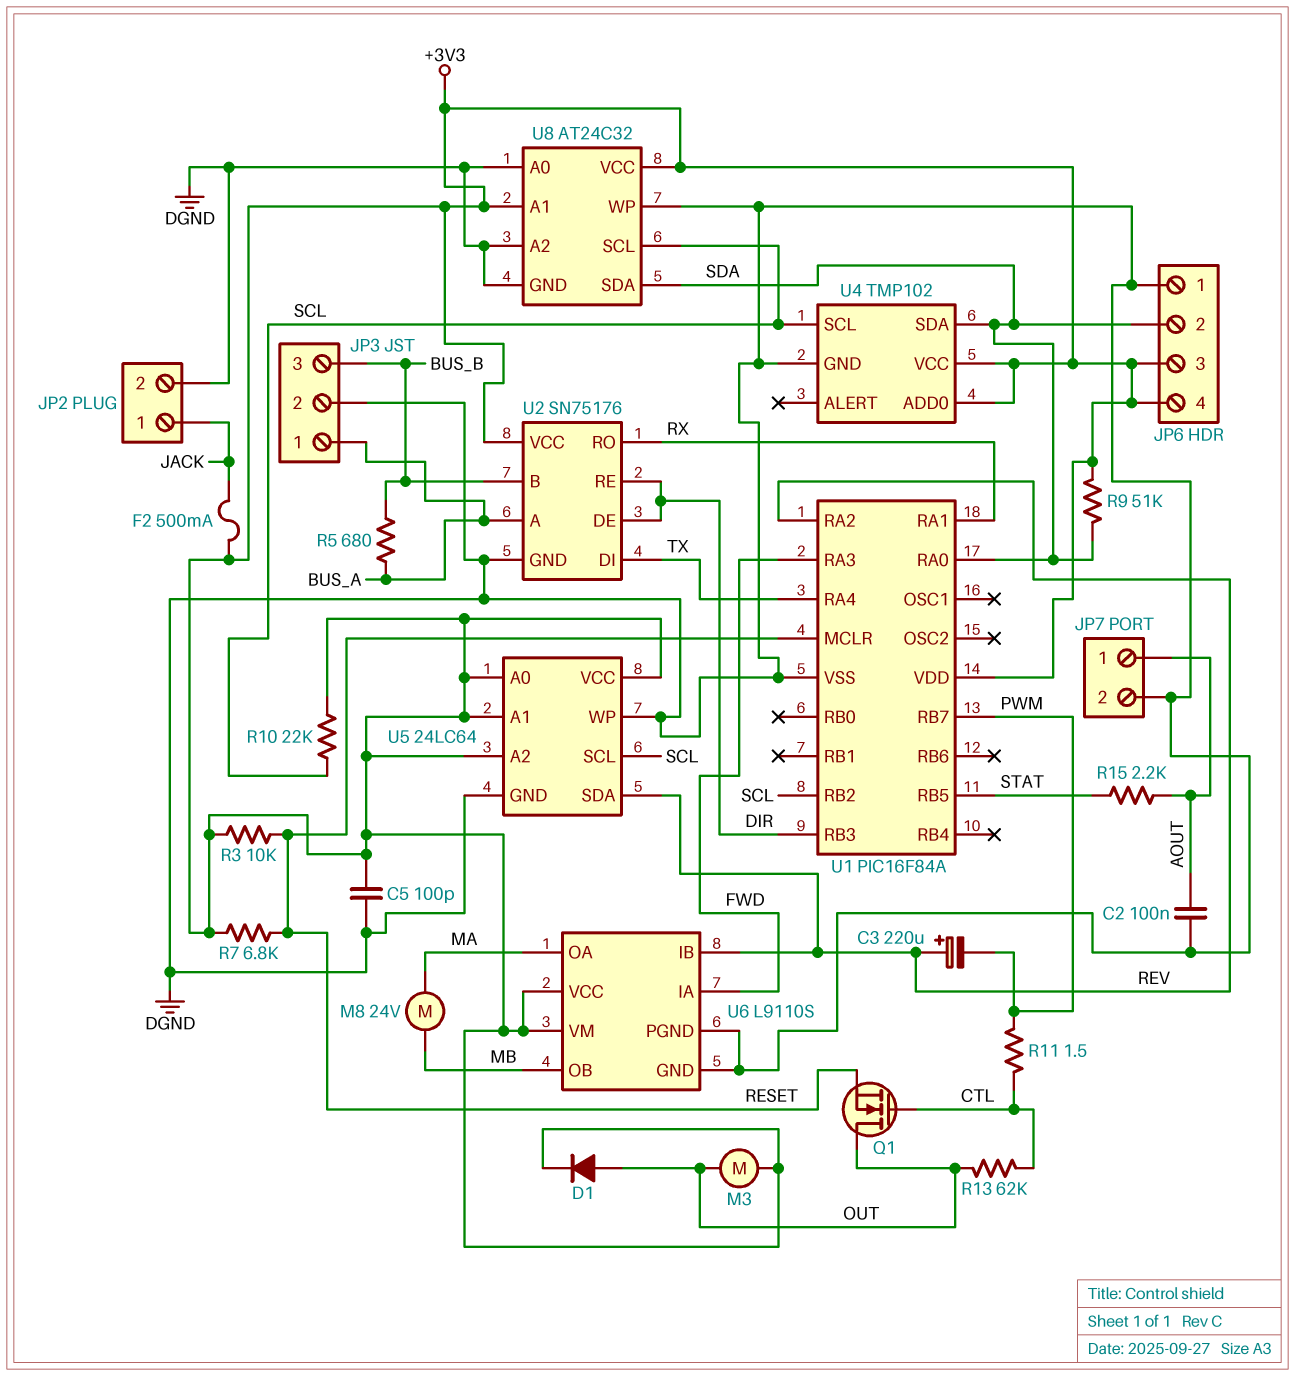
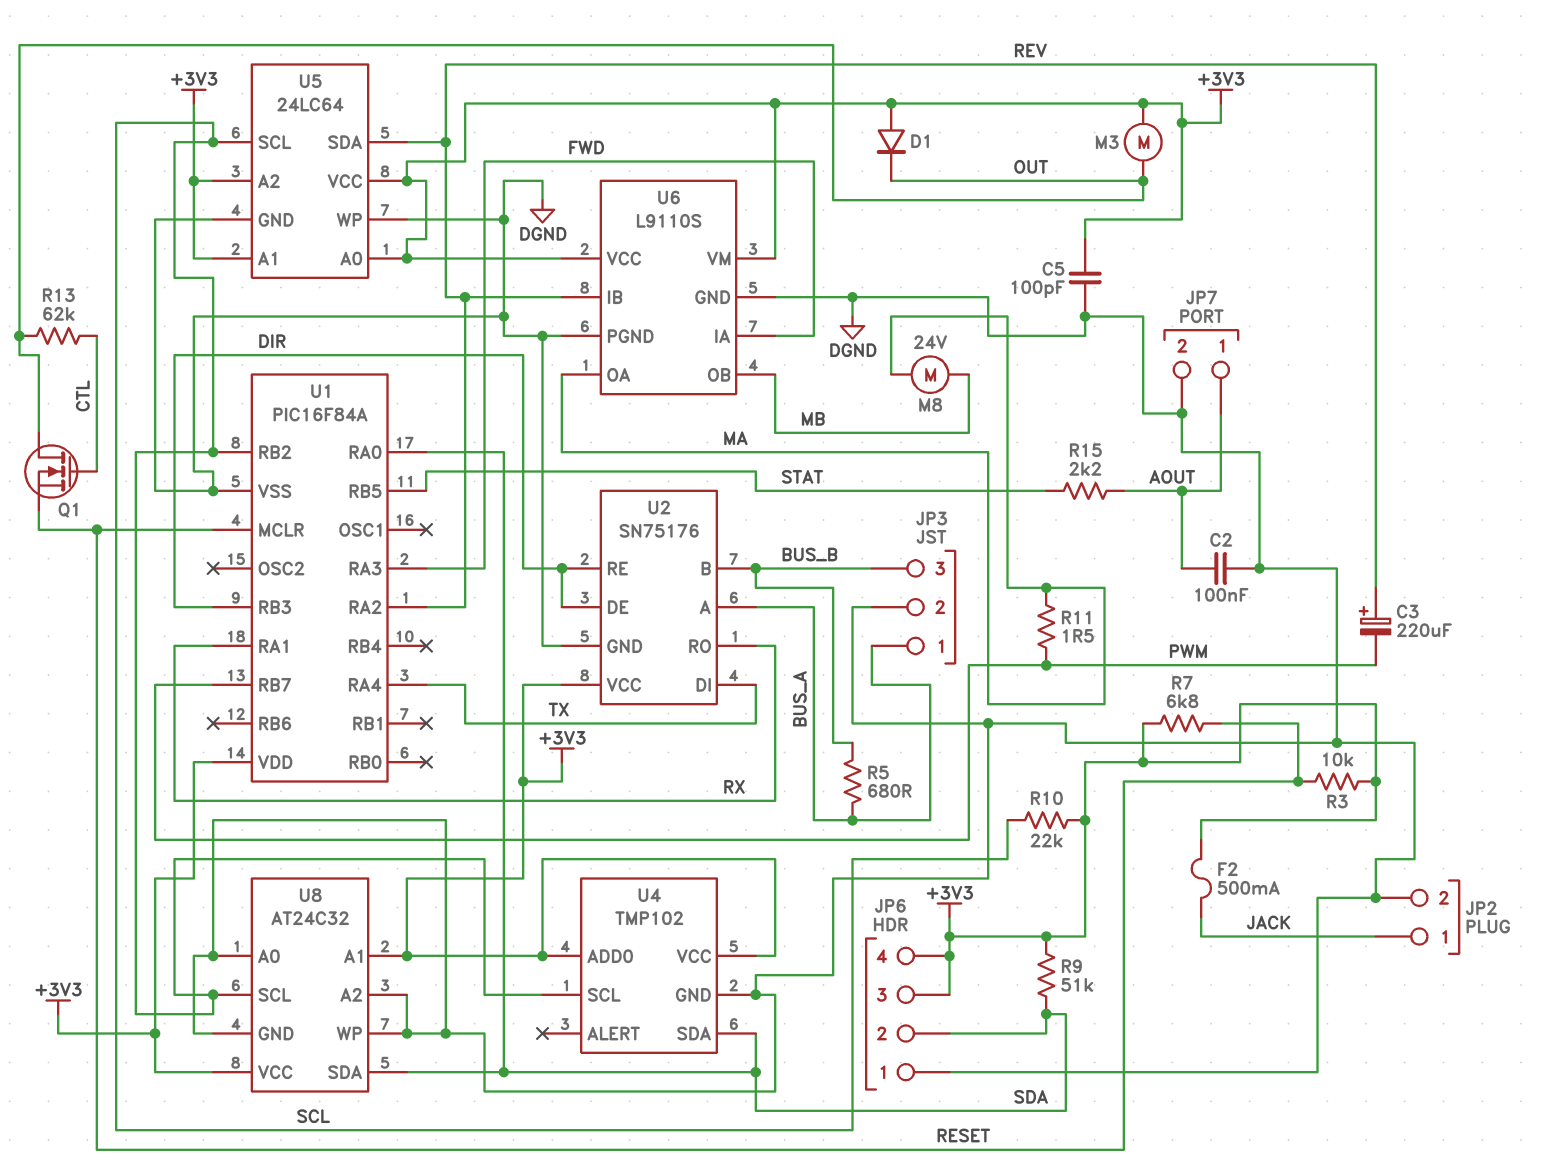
D1: diode (A OUT, K +3V3) -> diode (A +3V3, K OUT)
R11: 1.5 (CTL, PWM) -> 1.5 (MA, PWM)

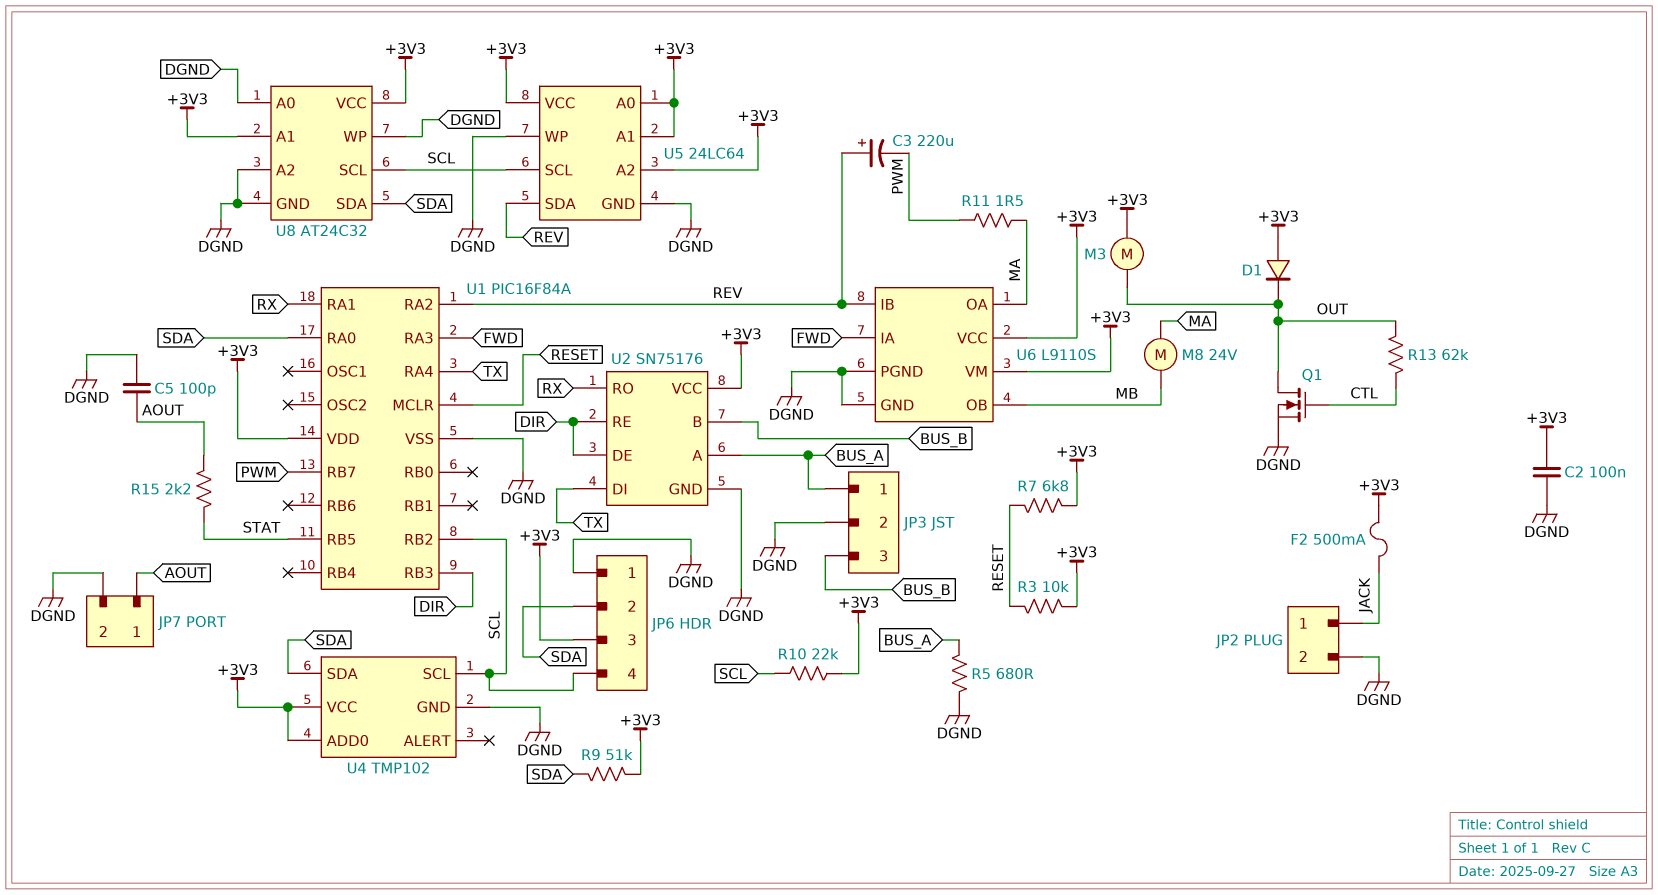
C2: 100nF (AOUT, DGND) -> 100nF (+3V3, DGND)
C5: 100pF (+3V3, DGND) -> 100pF (AOUT, DGND)
JP6 pin 4: +3V3 -> SCL
Q1: NMOS (G CTL, D OUT, S RESET) -> NMOS (G CTL, D OUT, S DGND)
R5: 680 (BUS_A, BUS_B) -> 680 (BUS_A, DGND)

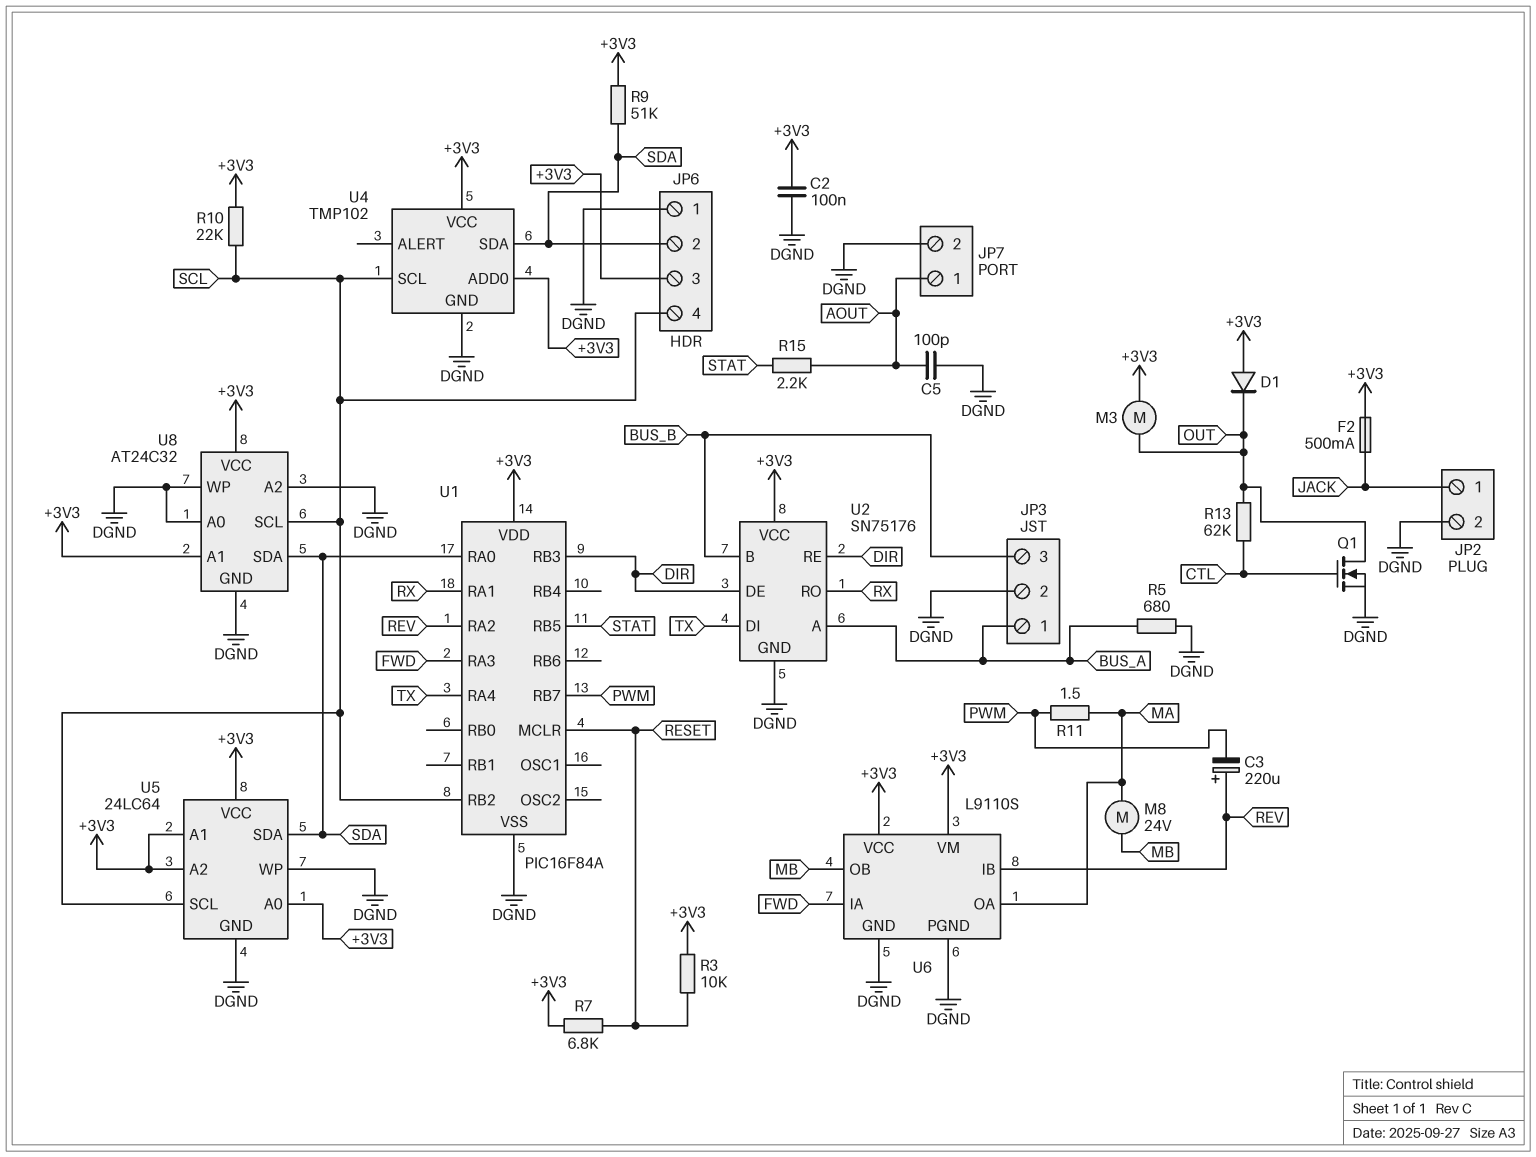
U5 pin SDA: REV -> SDA

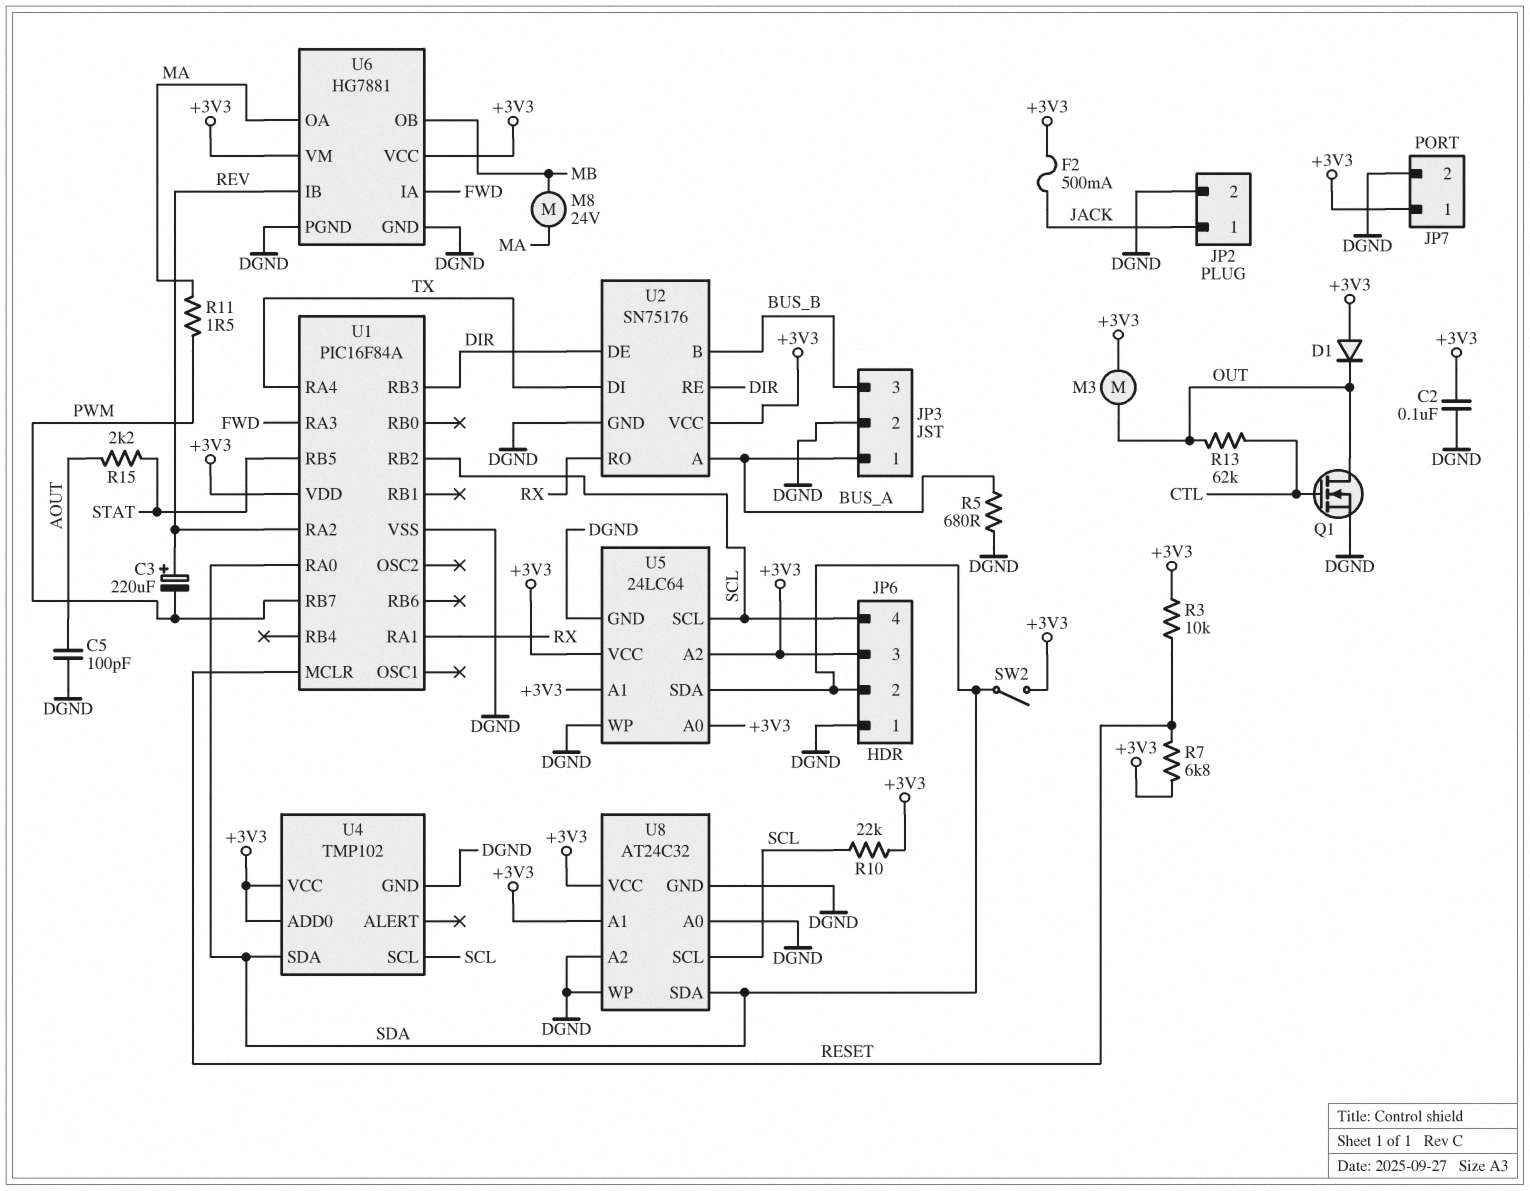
JP7 pin 1: AOUT -> +3V3
R9: 51k (+3V3, SDA) -> none
SW2: none -> switch (+3V3, SDA)
U6: L9110S -> HG7881

